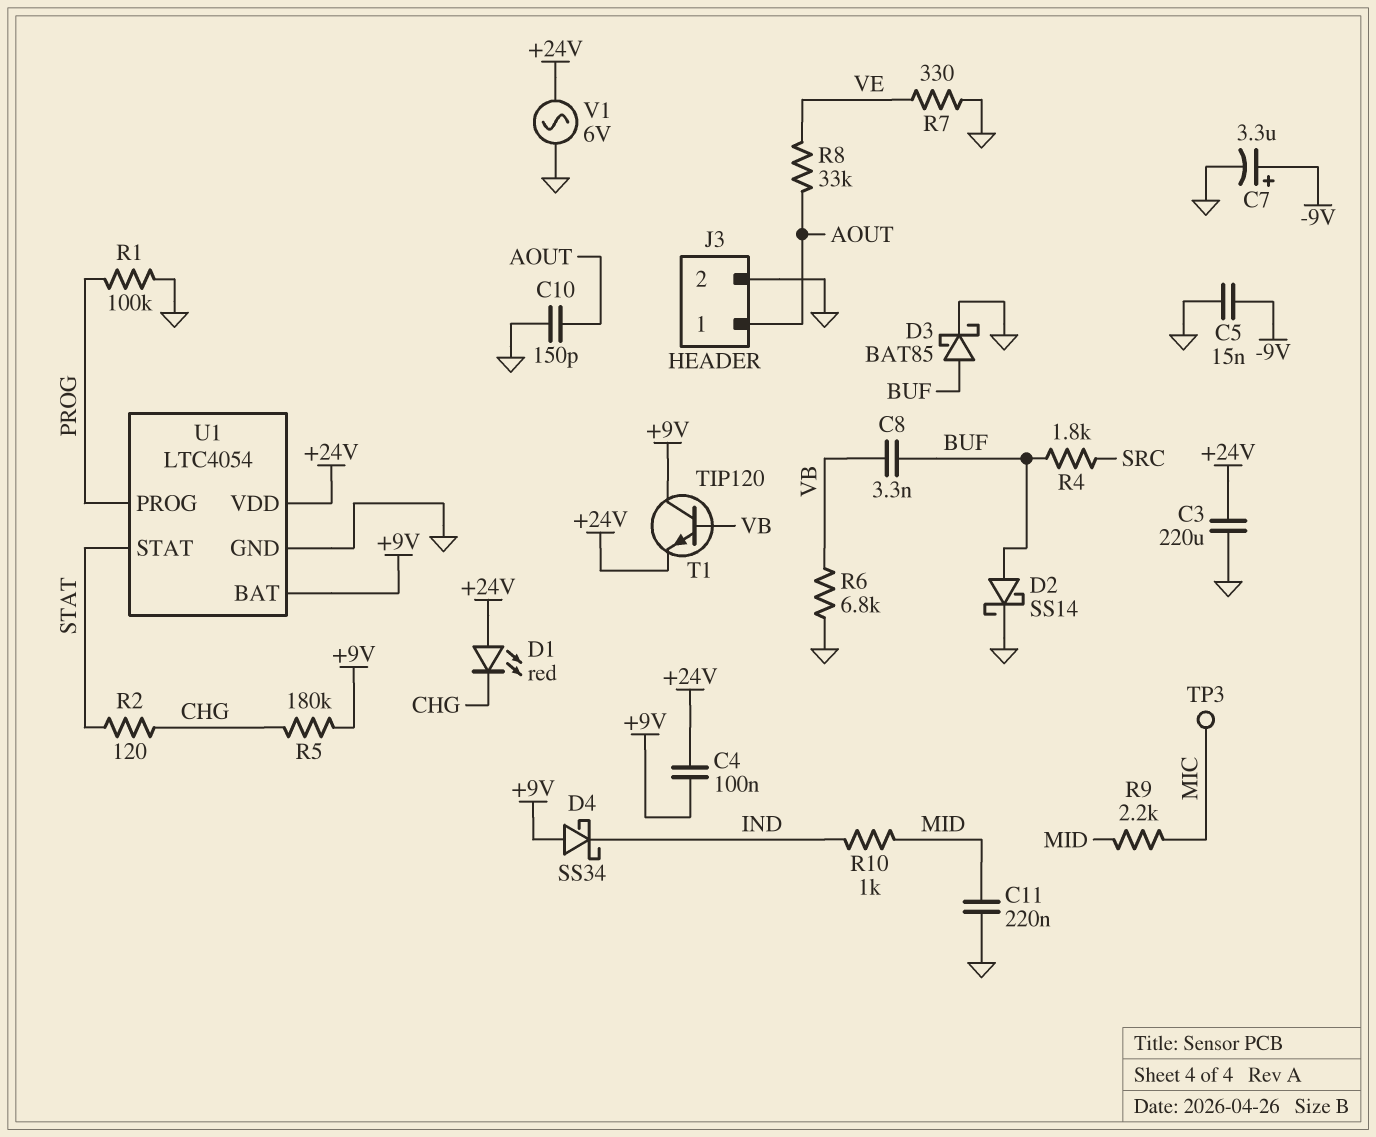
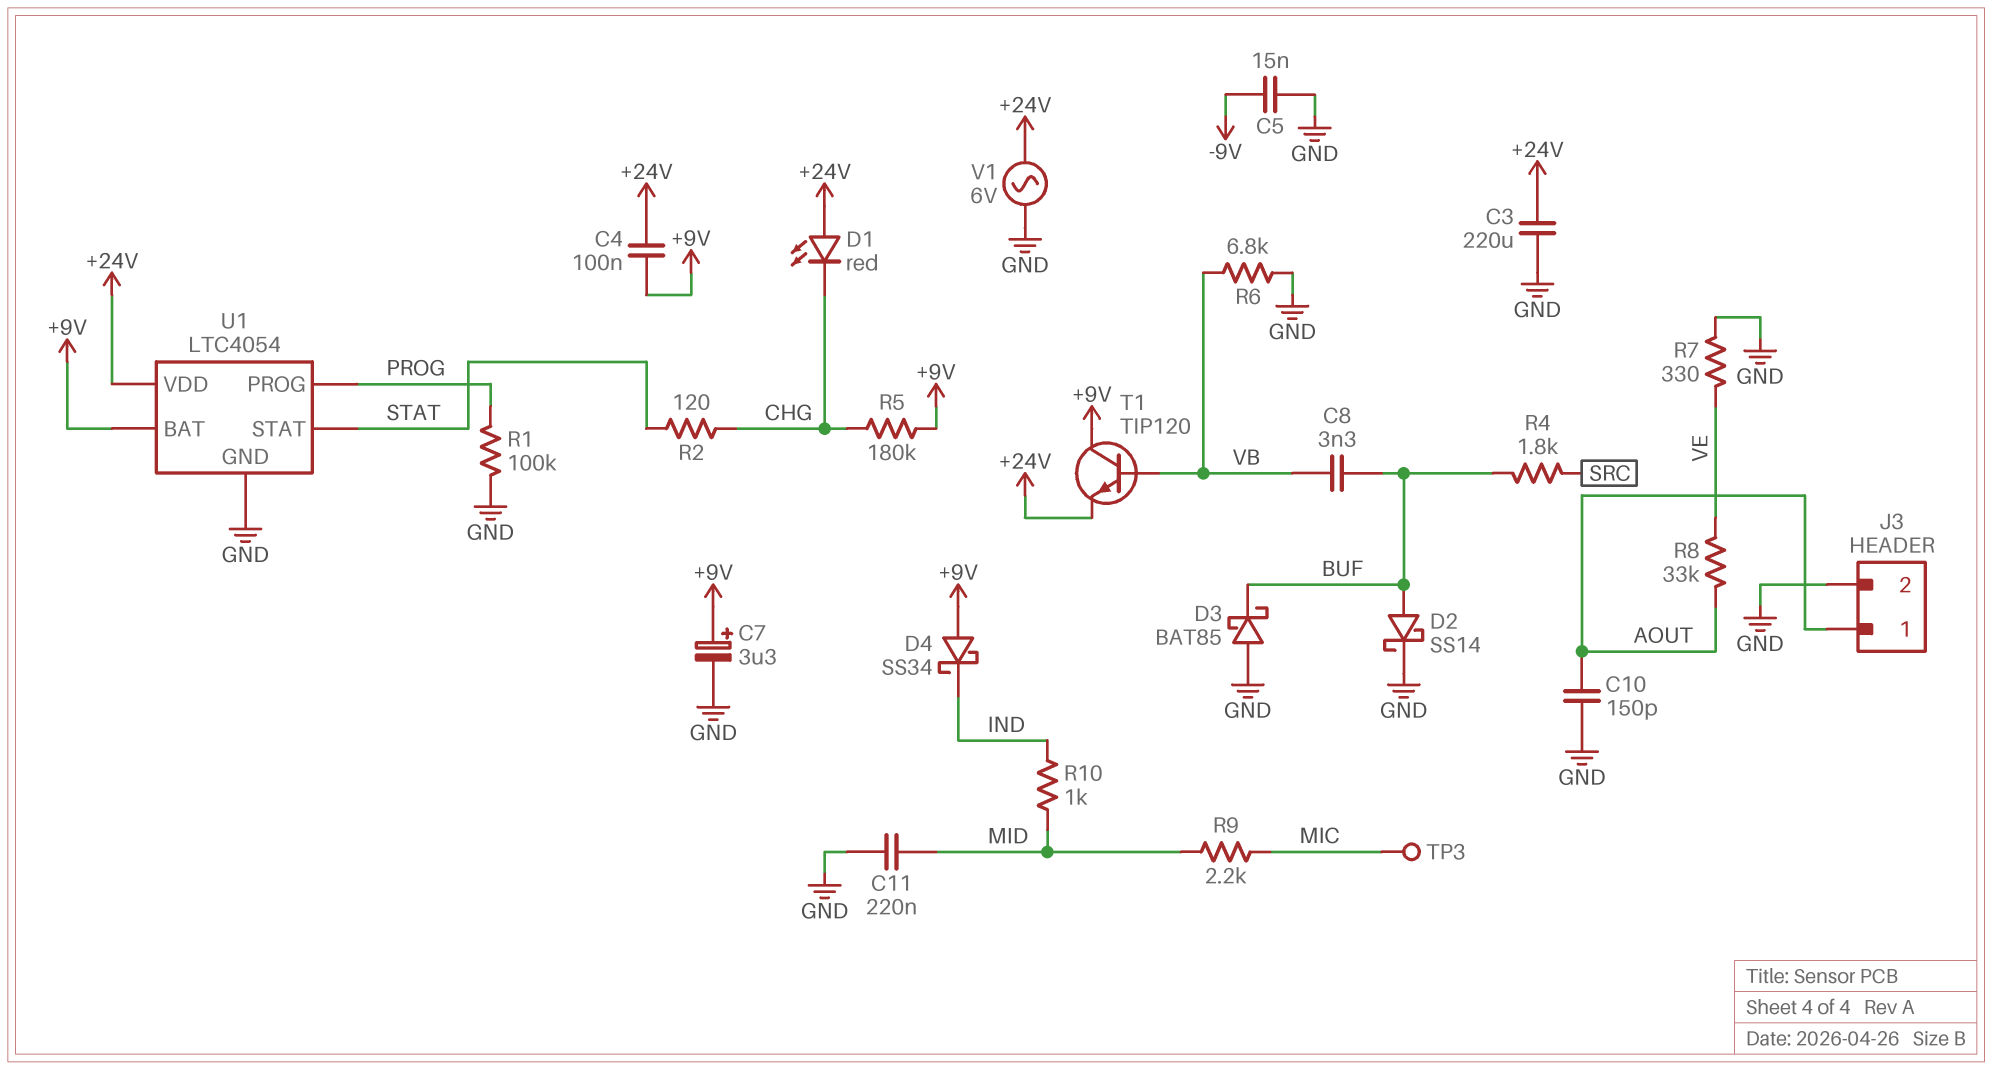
C7: 3.3uF (plus -9V, minus GND) -> 3.3uF (plus +9V, minus GND)
D3: schottky BAT85 (A BUF, K GND) -> schottky BAT85 (A GND, K BUF)

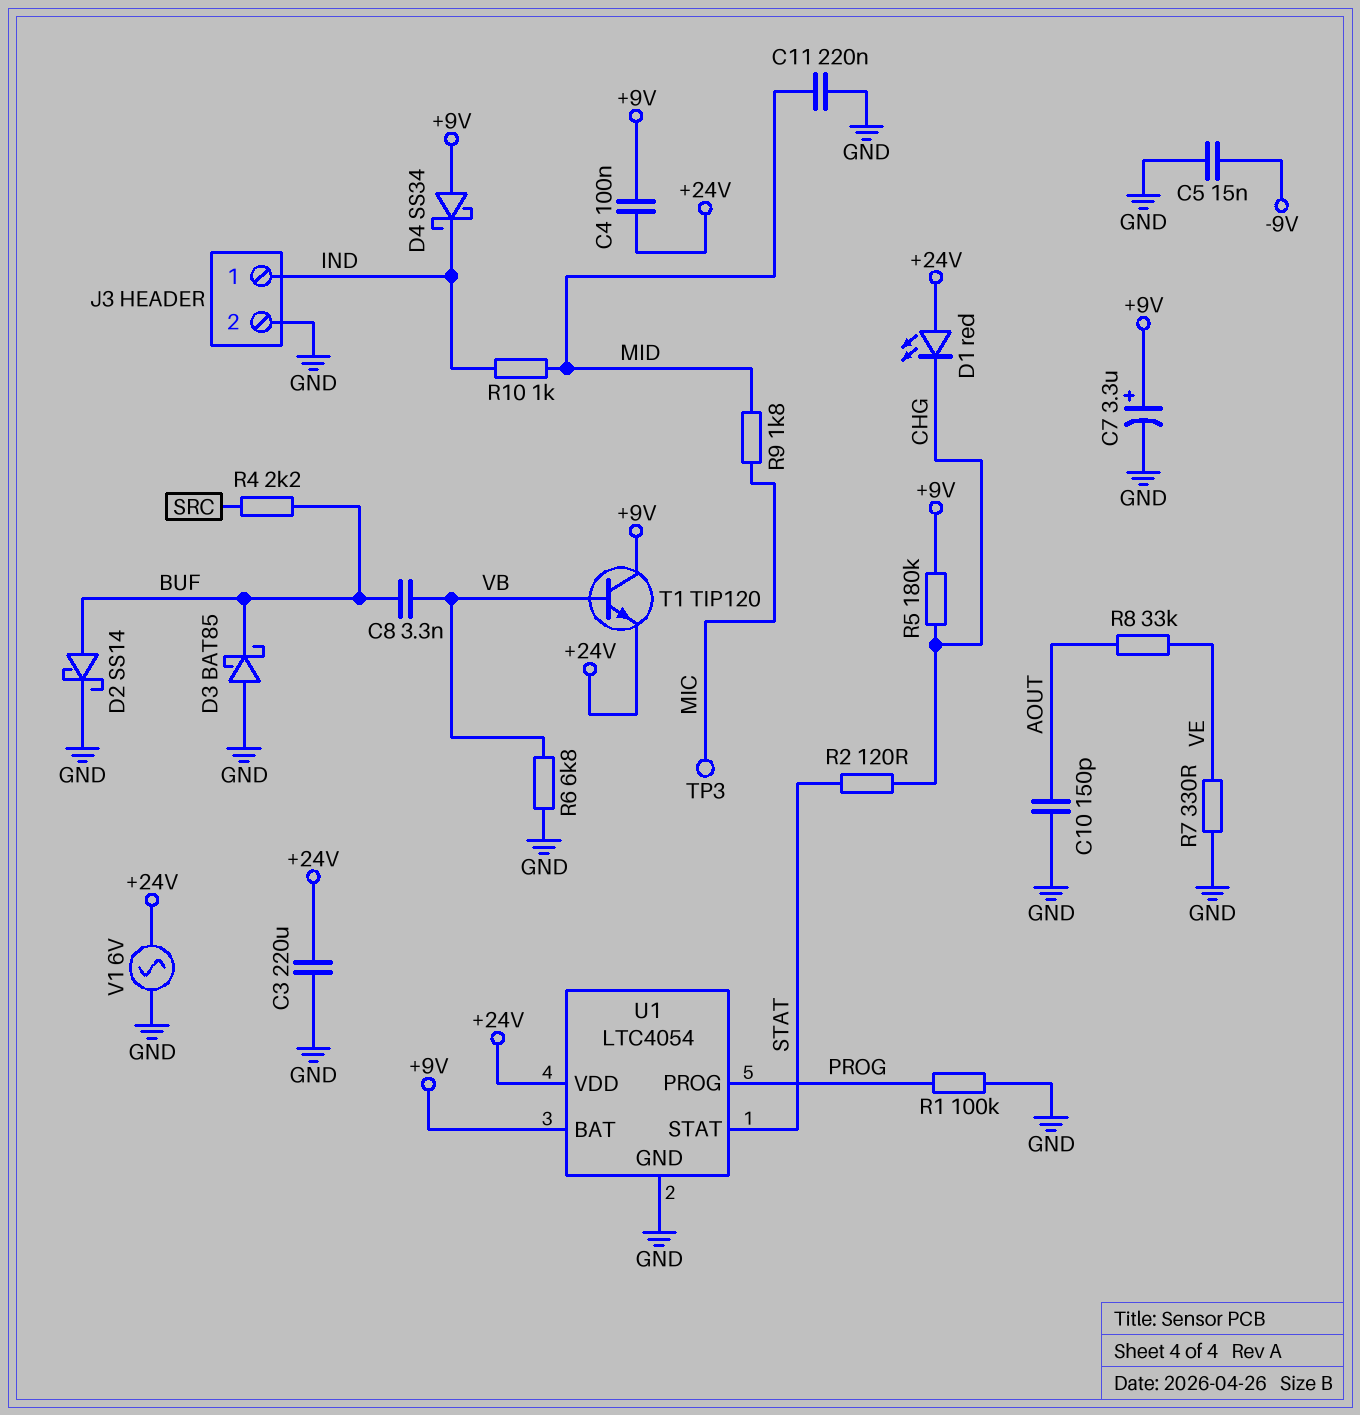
J3 pin 1: AOUT -> IND
R4: 1.8k (BUF, SRC) -> 2.2k (BUF, SRC)
R9: 2.2k (MIC, MID) -> 1.8k (MIC, MID)

